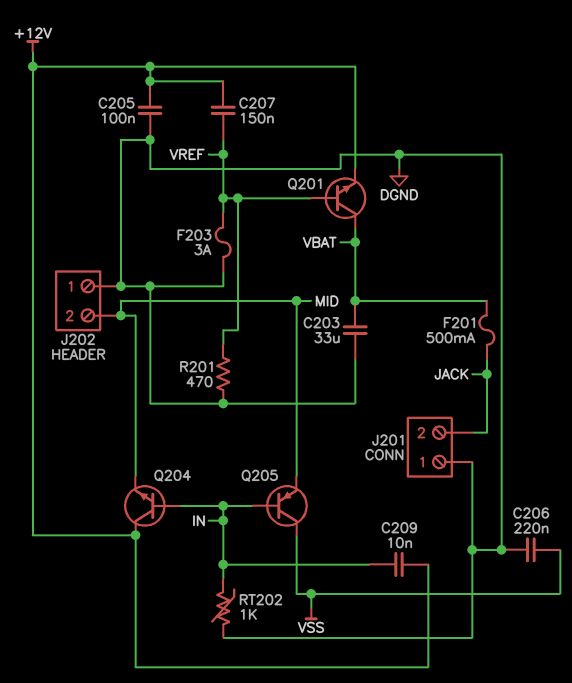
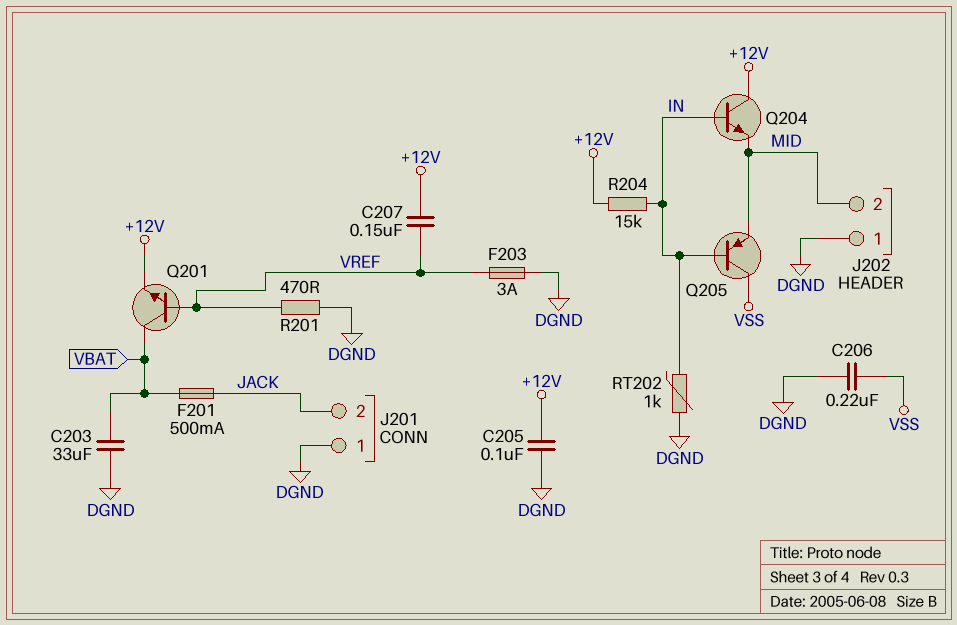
C209: 10nF (+12V, IN) -> none
R204: none -> 15k (+12V, IN)

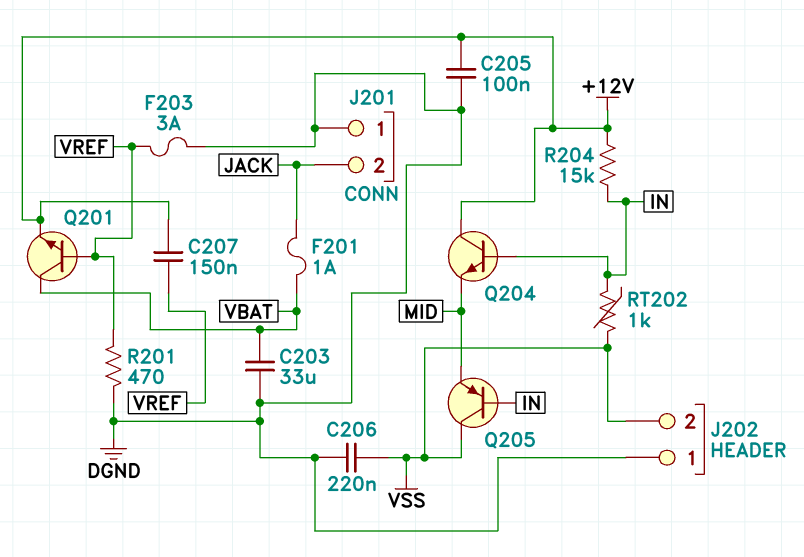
F201: 500mA (JACK, VBAT) -> 1A (JACK, VBAT)
J202 pin 2: MID -> VSS
RT202: 1k (DGND, IN) -> 1k (IN, VSS)

